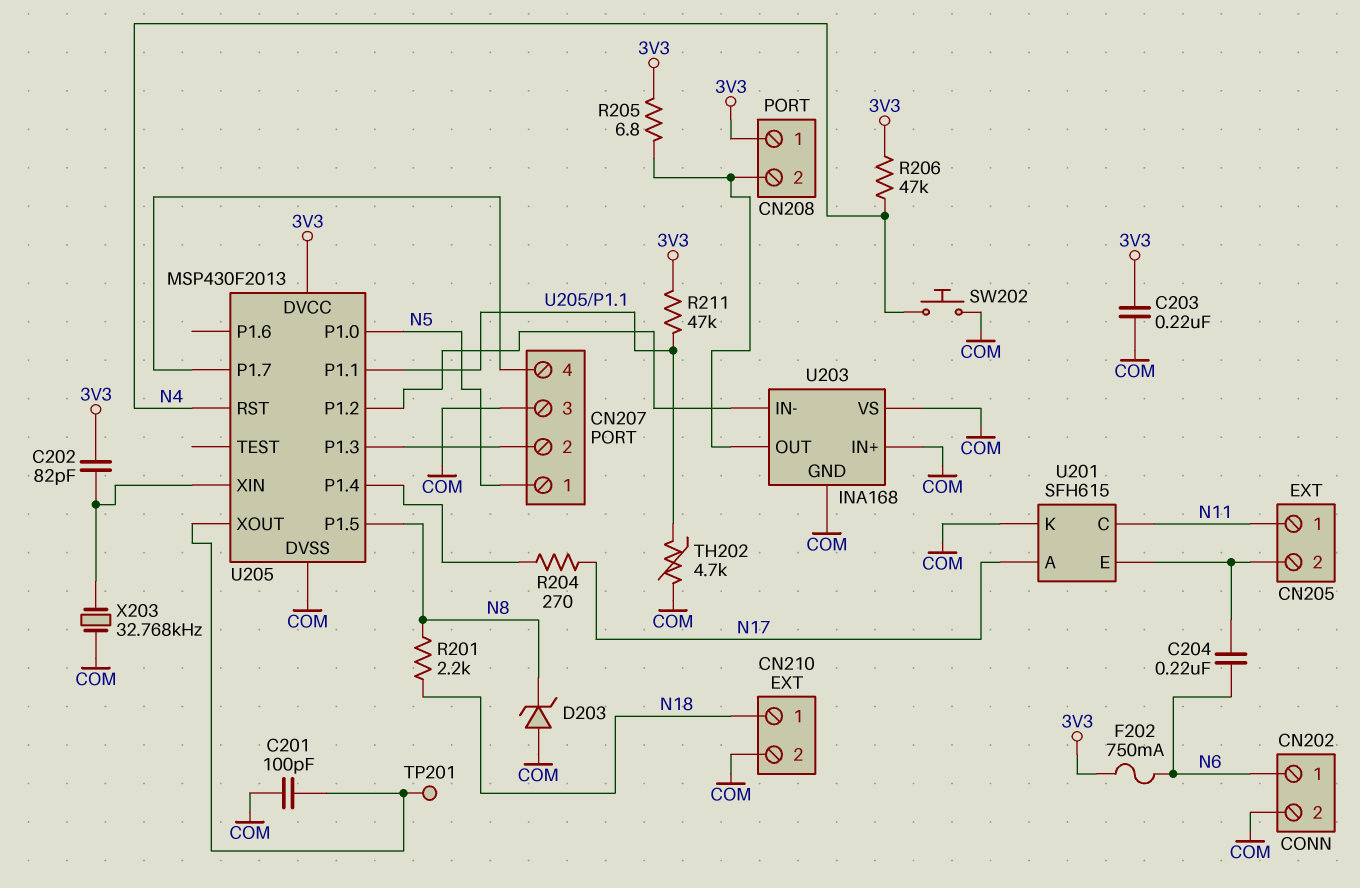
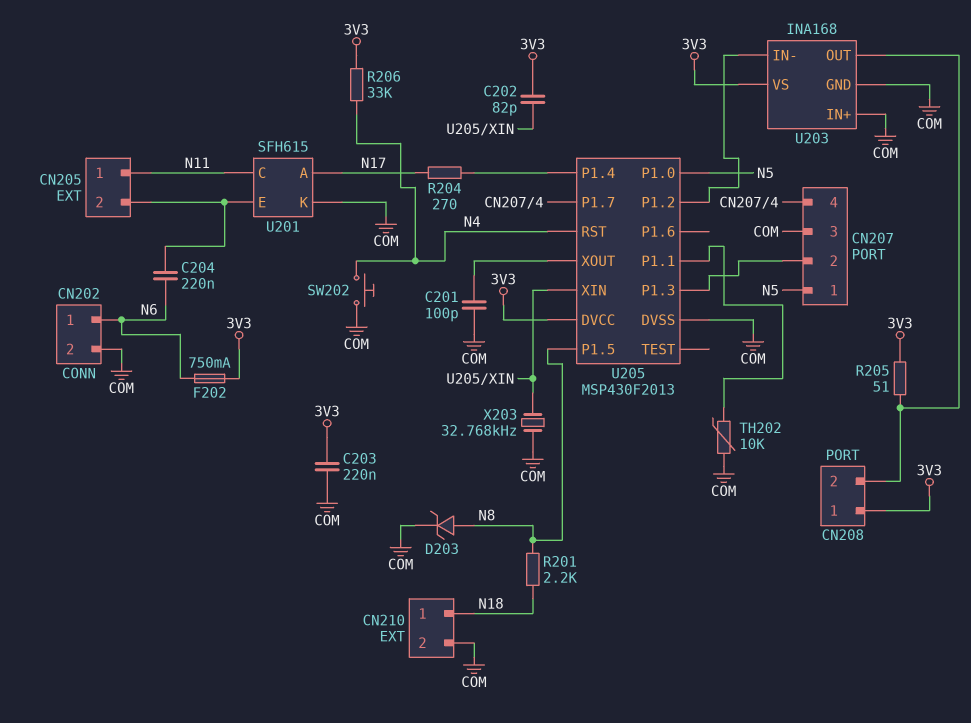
D203: zener (A COM, K N8) -> zener (A N8, K COM)
R205: 6.8 (3V3, CN208/2) -> 51 (3V3, CN208/2)
R206: 47k (3V3, N4) -> 33k (3V3, N4)
R211: 47k (3V3, U205/P1.1) -> none
TH202: 4.7k (COM, U205/P1.1) -> 10k (COM, U205/P1.1)
TP201: test point (U205/XOUT) -> none
U203 pin VS: COM -> 3V3

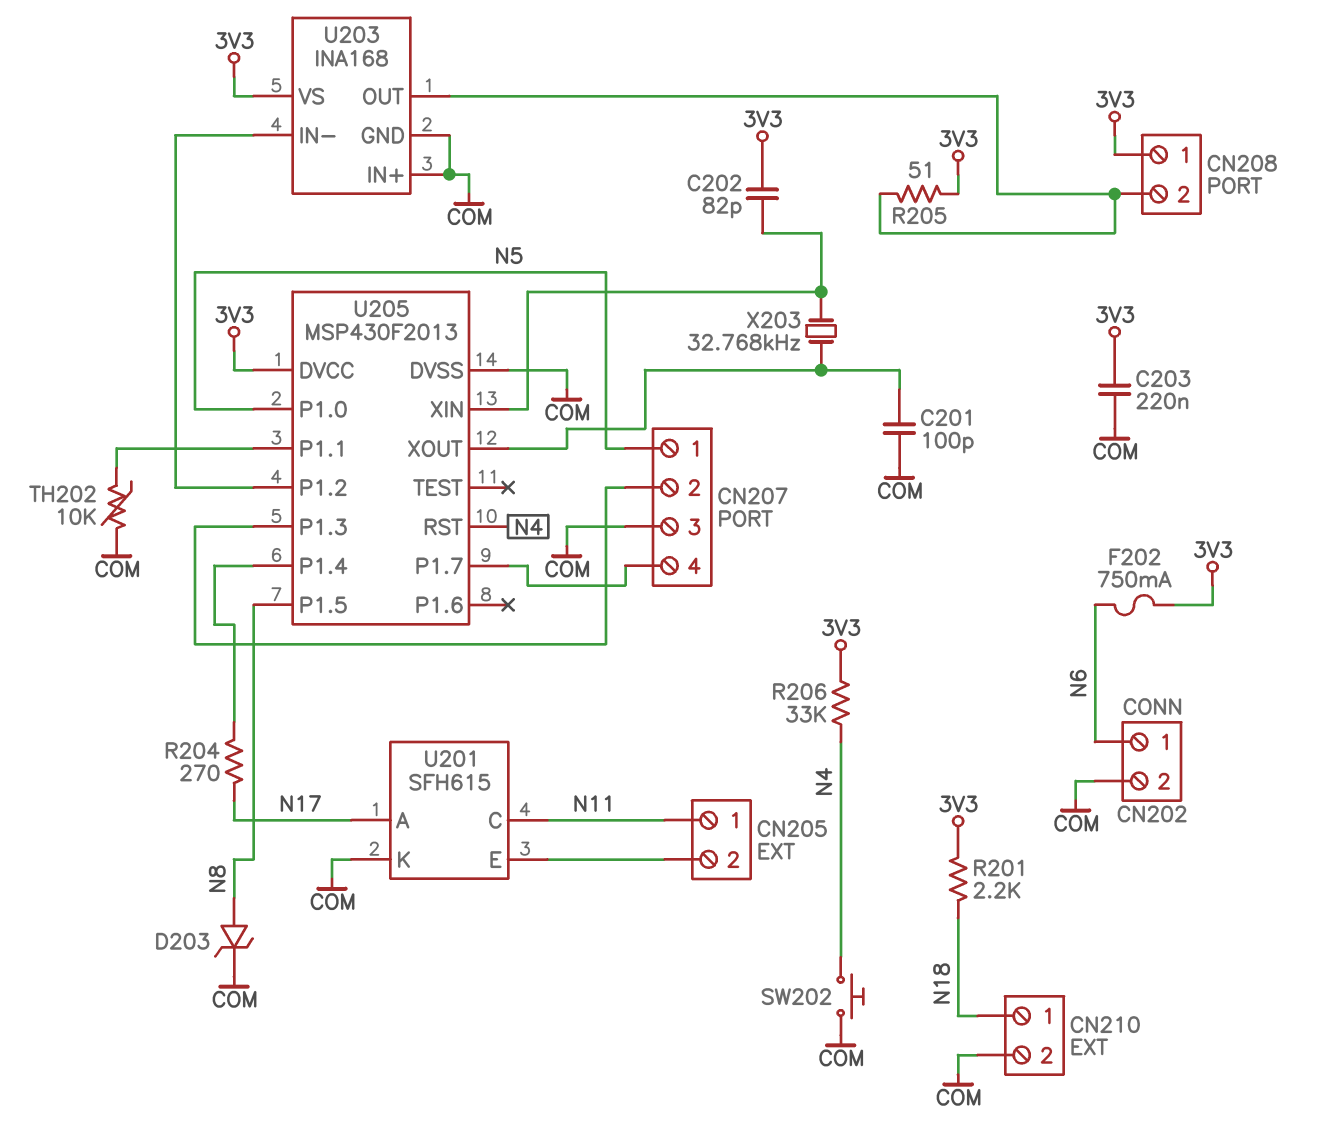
C204: 220nF (CN205/2, N6) -> none
R201: 2.2k (N8, N18) -> 2.2k (3V3, N18)
X203: 32.768kHz (COM, U205/XIN) -> 32.768kHz (U205/XIN, U205/XOUT)

